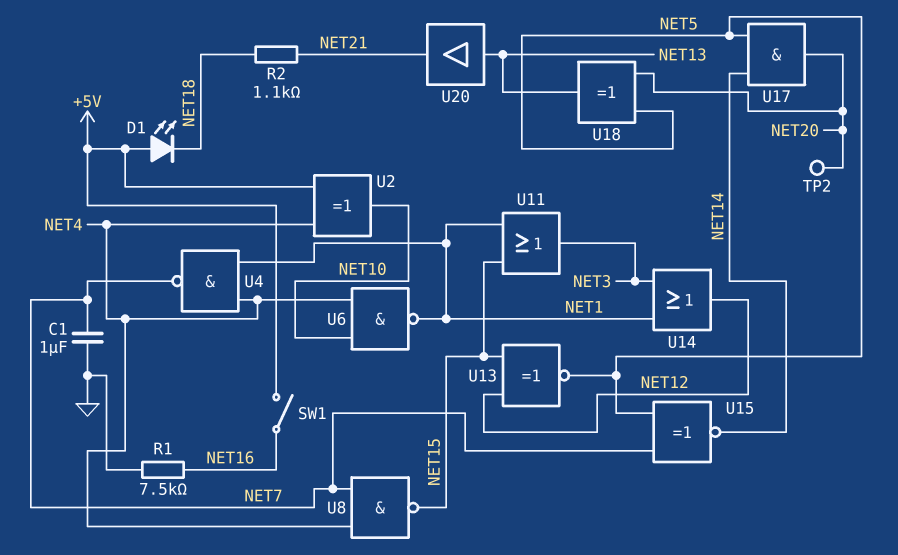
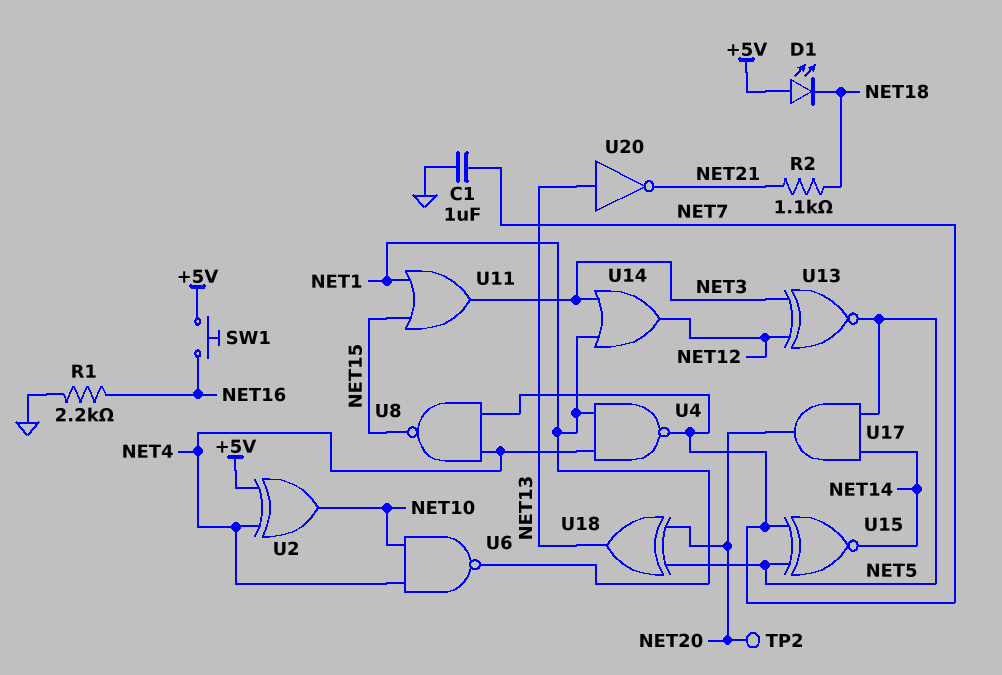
R1: 7.5k (GND, NET16) -> 2.2k (GND, NET16)
SW1: switch (+5V, NET16) -> button (+5V, NET16)
U13: XNOR (in NET12, in NET15, out NET5) -> XNOR (in NET3, in NET12, out NET5)
U20: buffer (in NET13, out NET21) -> NOT (in NET13, out NET21)

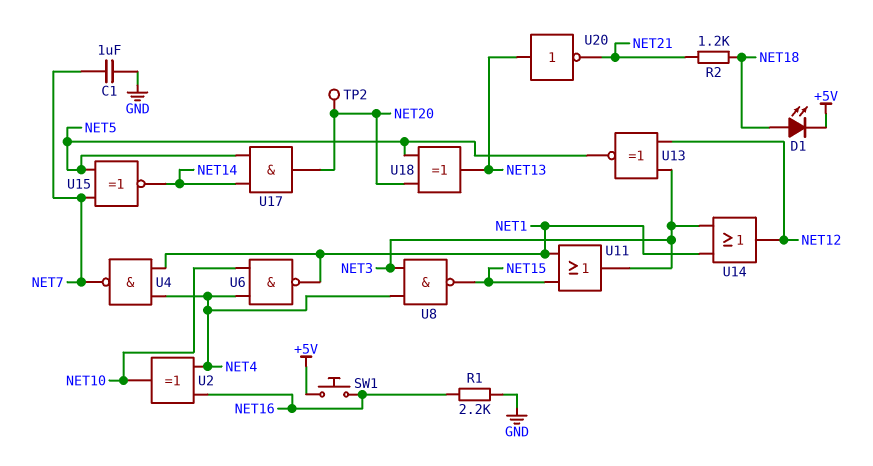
D1: LED (A +5V, K NET18) -> LED (A NET18, K +5V)
R2: 1.1k (NET18, NET21) -> 1.2k (NET18, NET21)
U2: XOR (in +5V, in NET4, out NET10) -> XOR (in NET4, in NET16, out NET10)
U8: NAND (in NET4, in NET7, out NET15) -> NAND (in NET3, in NET4, out NET15)

